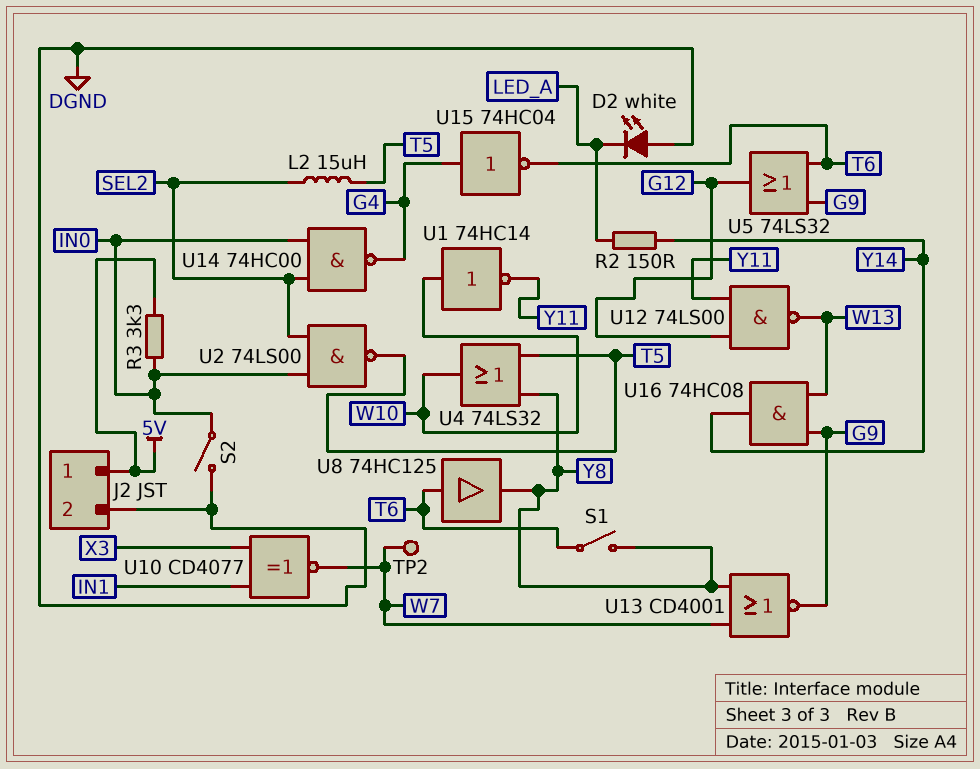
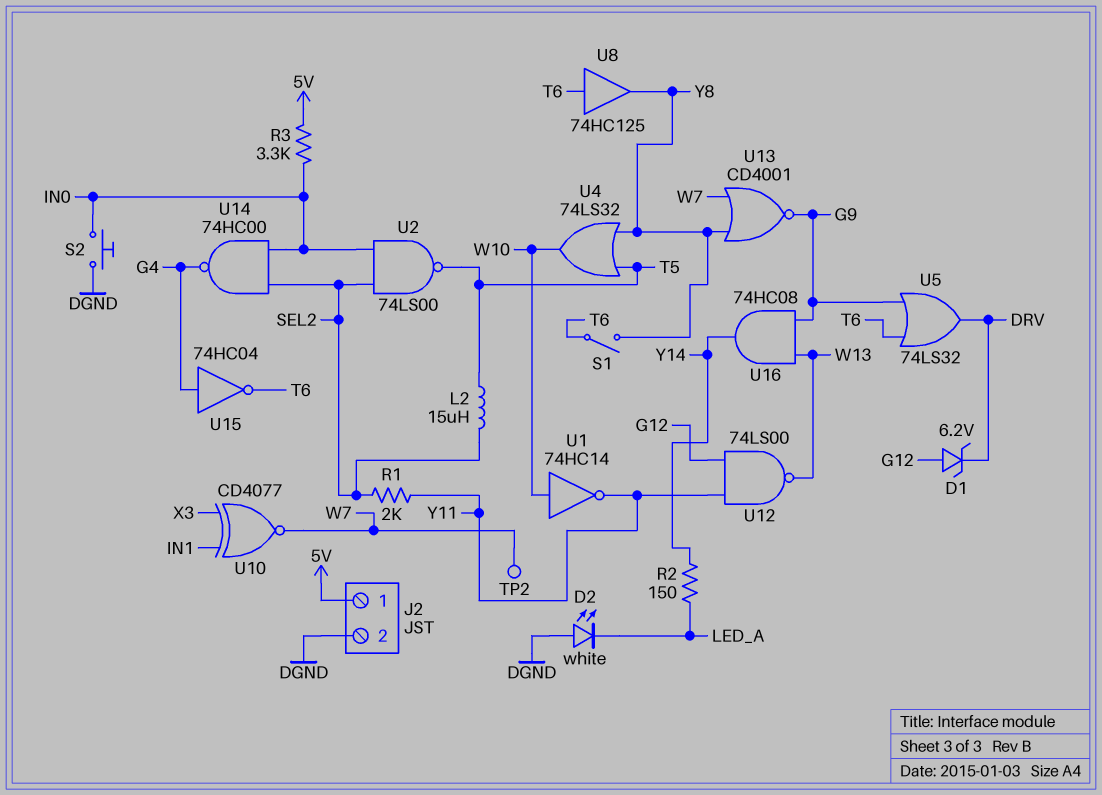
D1: none -> zener 6.2V (A G12, K DRV)
R1: none -> 2k (SEL2, Y11)
S2: switch (DGND, IN0) -> button (DGND, IN0)
U5: OR 74LS32 (in G9, in T6, out G12) -> OR 74LS32 (in G9, in T6, out DRV)

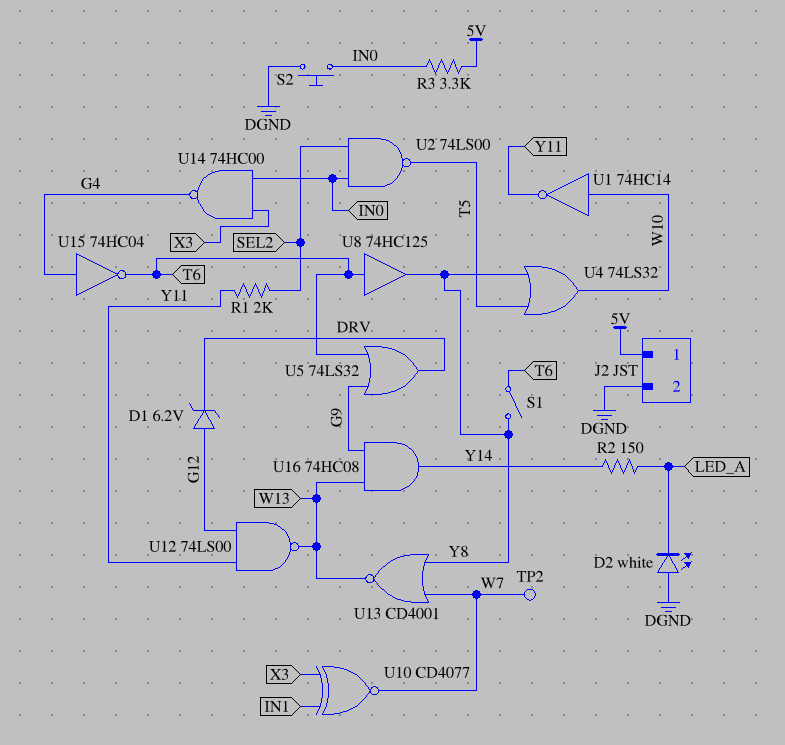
L2: 15uH (SEL2, T5) -> none
U13: NOR CD4001 (in W7, in Y8, out G9) -> NOR CD4001 (in W7, in Y8, out W13)
U14: NAND 74HC00 (in IN0, in SEL2, out G4) -> NAND 74HC00 (in IN0, in X3, out G4)

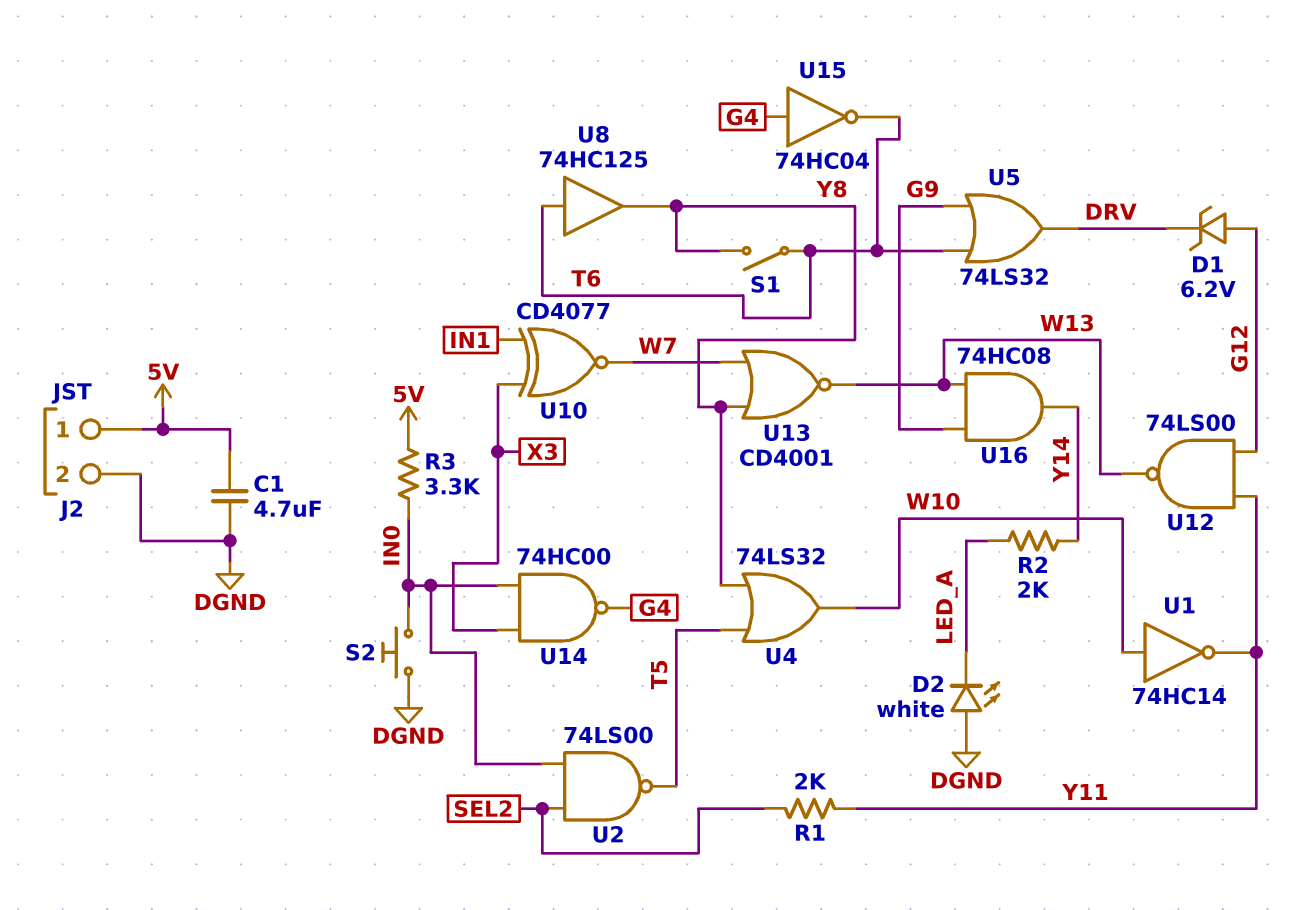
C1: none -> 4.7uF (5V, DGND)
R2: 150 (LED_A, Y14) -> 2k (LED_A, Y14)
TP2: test point (W7) -> none

